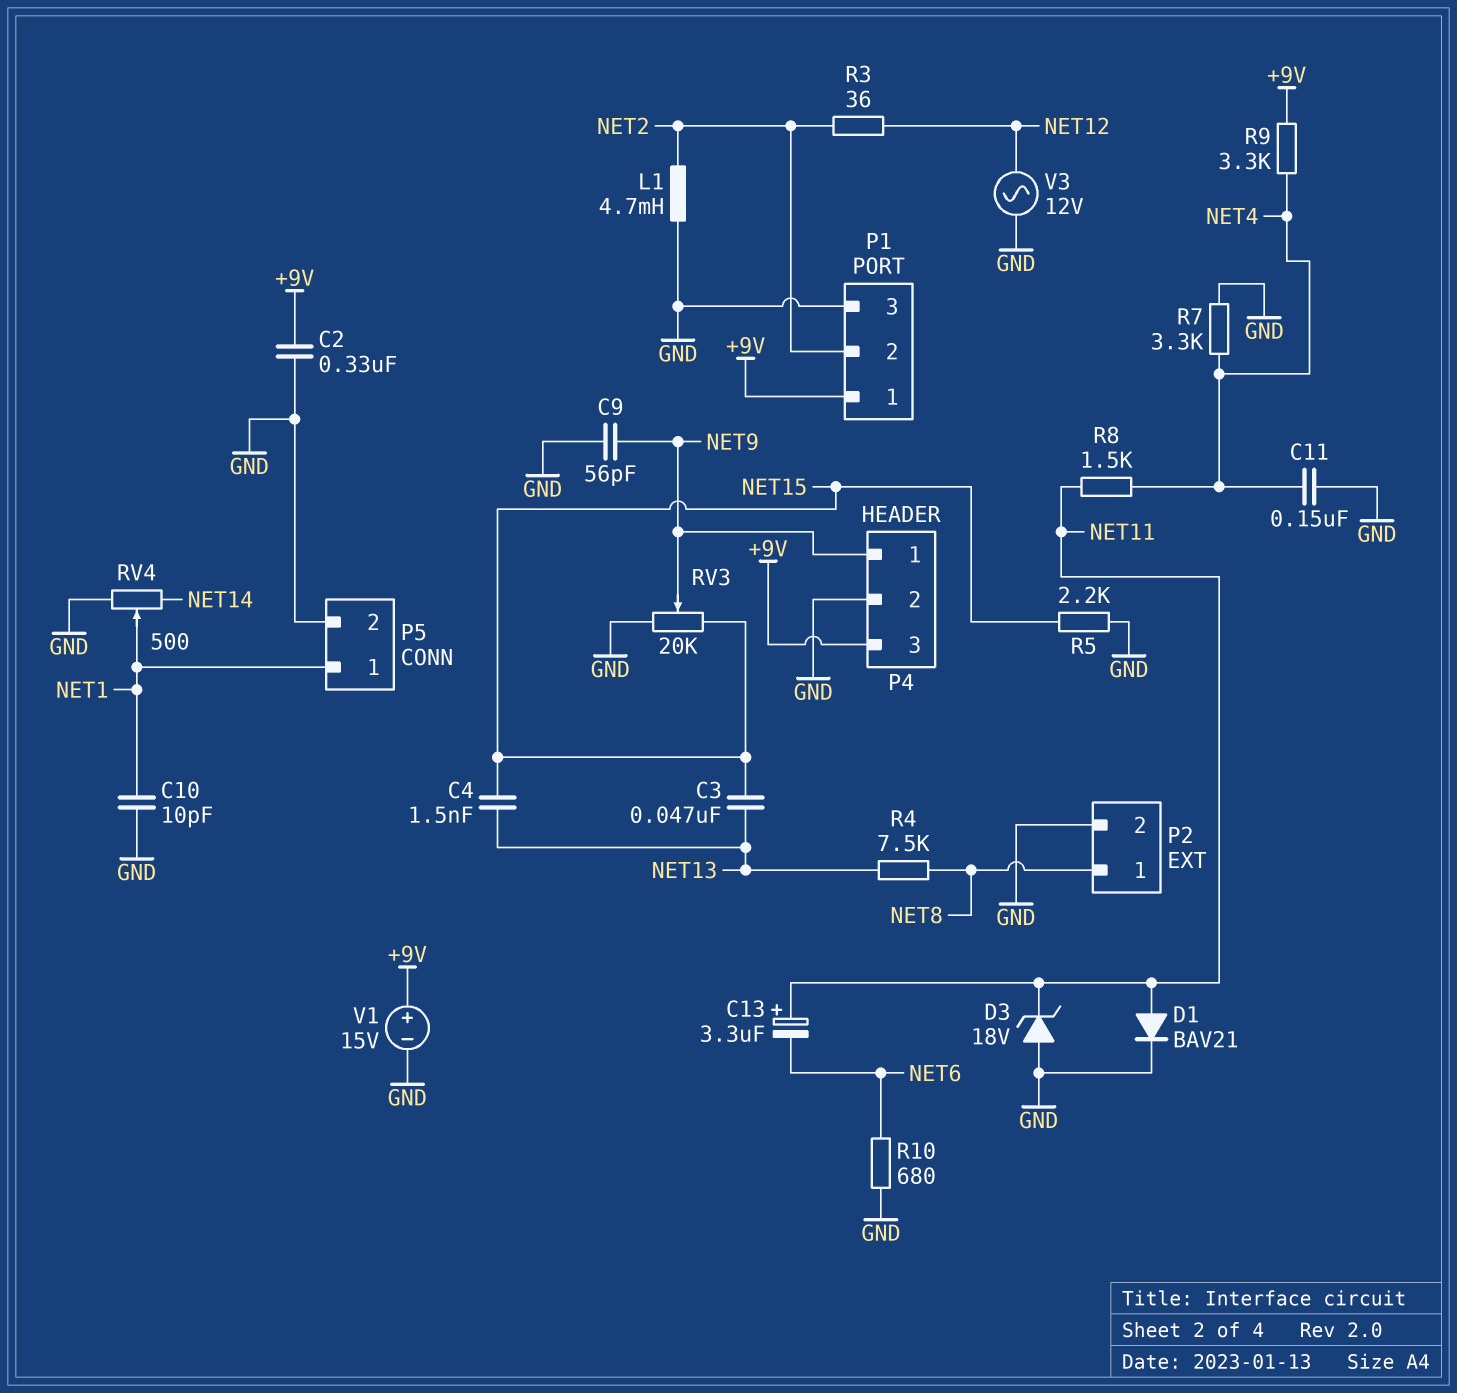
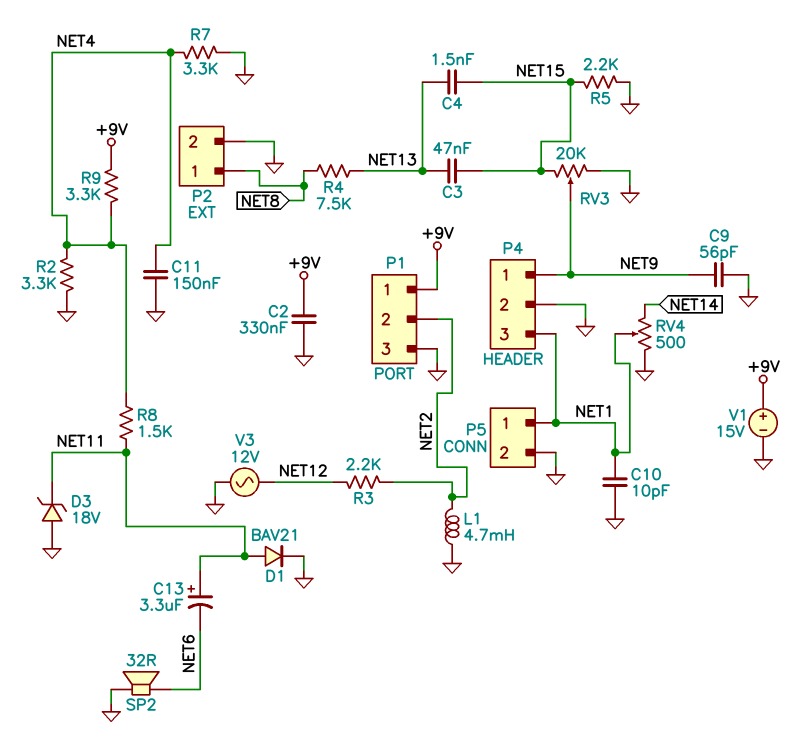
P4 pin 3: +9V -> NET1
R2: none -> 3.3k (GND, NET4)
R3: 36 (NET2, NET12) -> 2.2k (NET2, NET12)
R10: 680 (GND, NET6) -> none
SP2: none -> speaker 32R (GND, NET6)

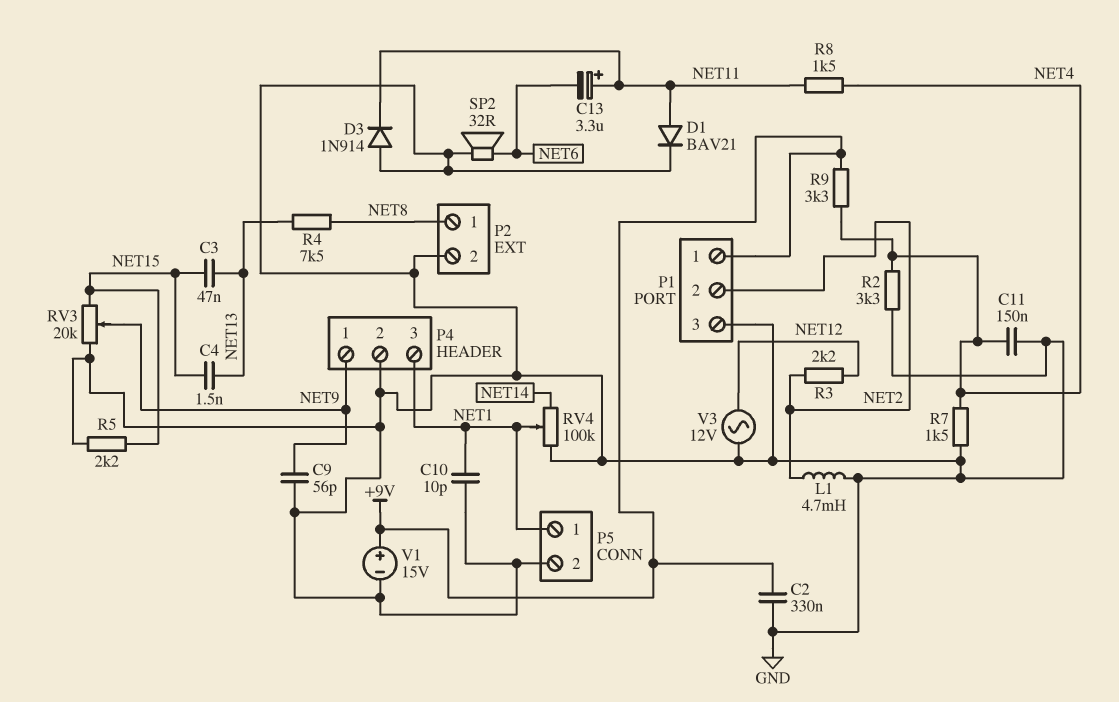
D3: zener 18V (A GND, K NET11) -> diode 1N914 (A GND, K NET11)
R7: 3.3k (GND, NET4) -> 1.5k (GND, NET4)
RV4: 500 (GND, NET14, wiper NET1) -> 100k (GND, NET14, wiper NET1)

